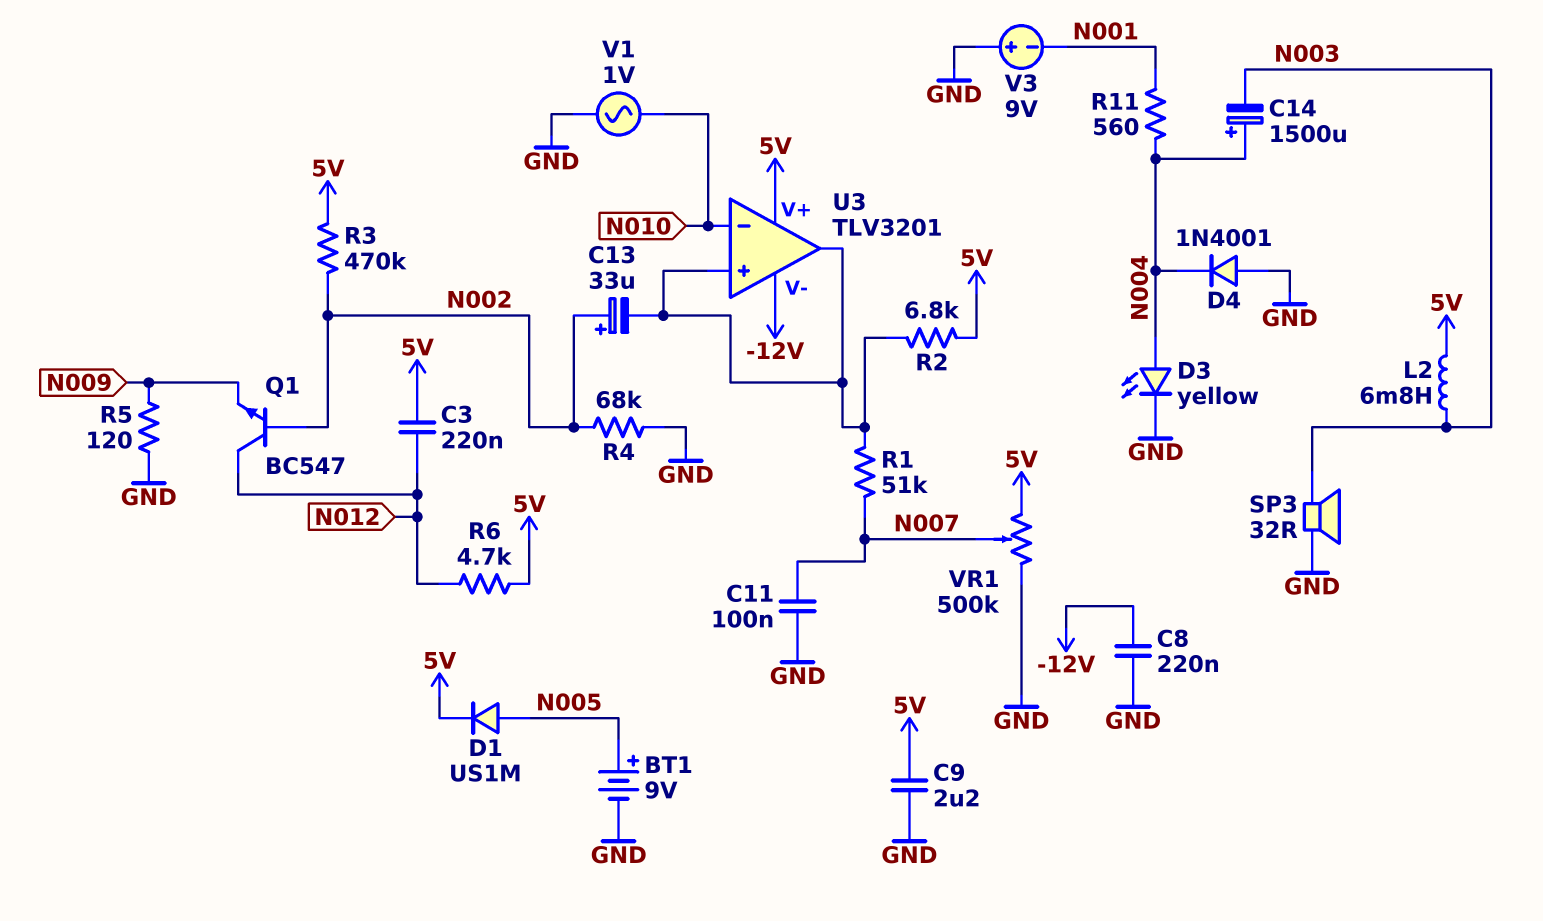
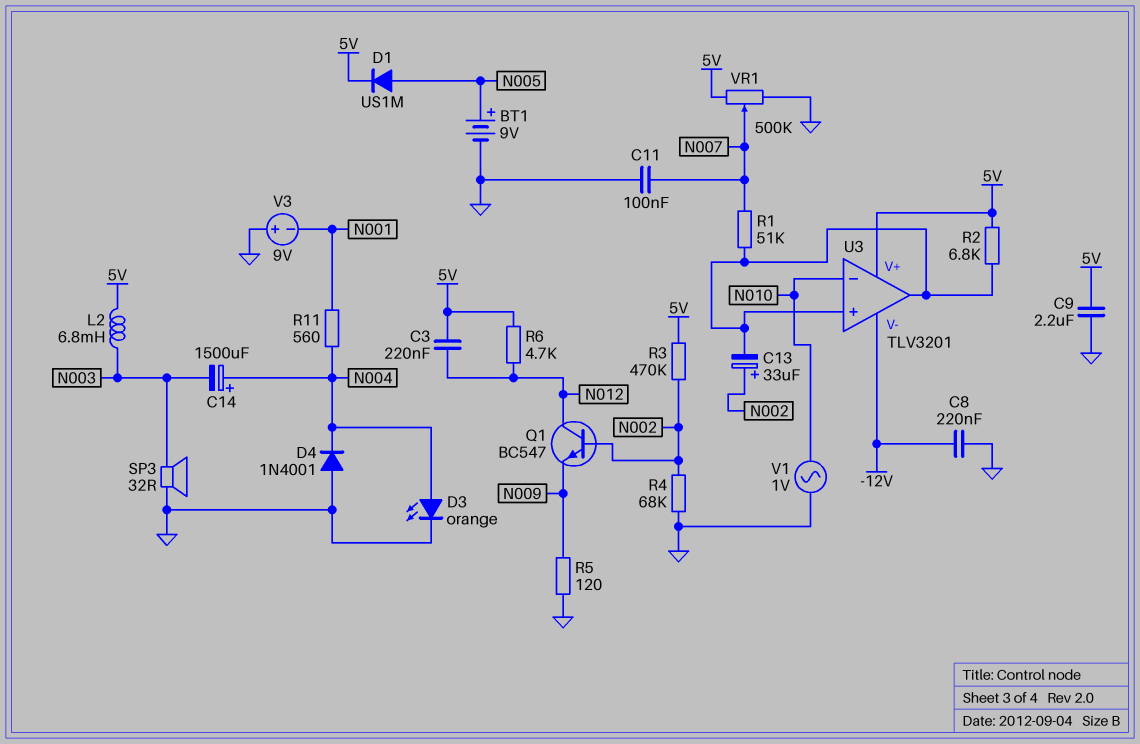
D3: LED yellow (A N004, K GND) -> LED orange (A N004, K GND)

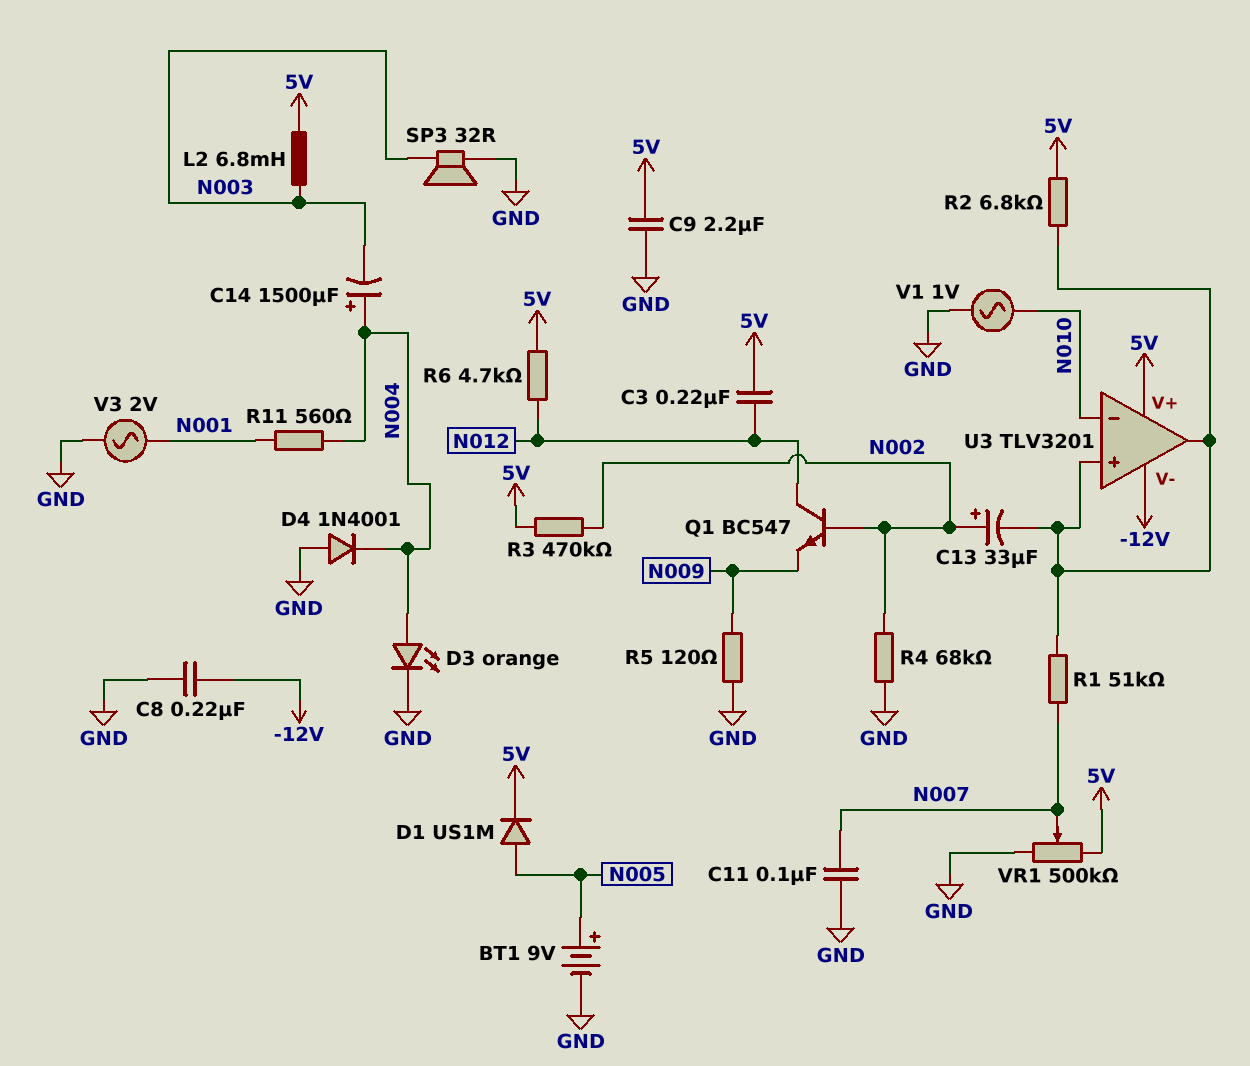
V3: 9V (plus GND, minus N001) -> AC 2V (GND, N001)

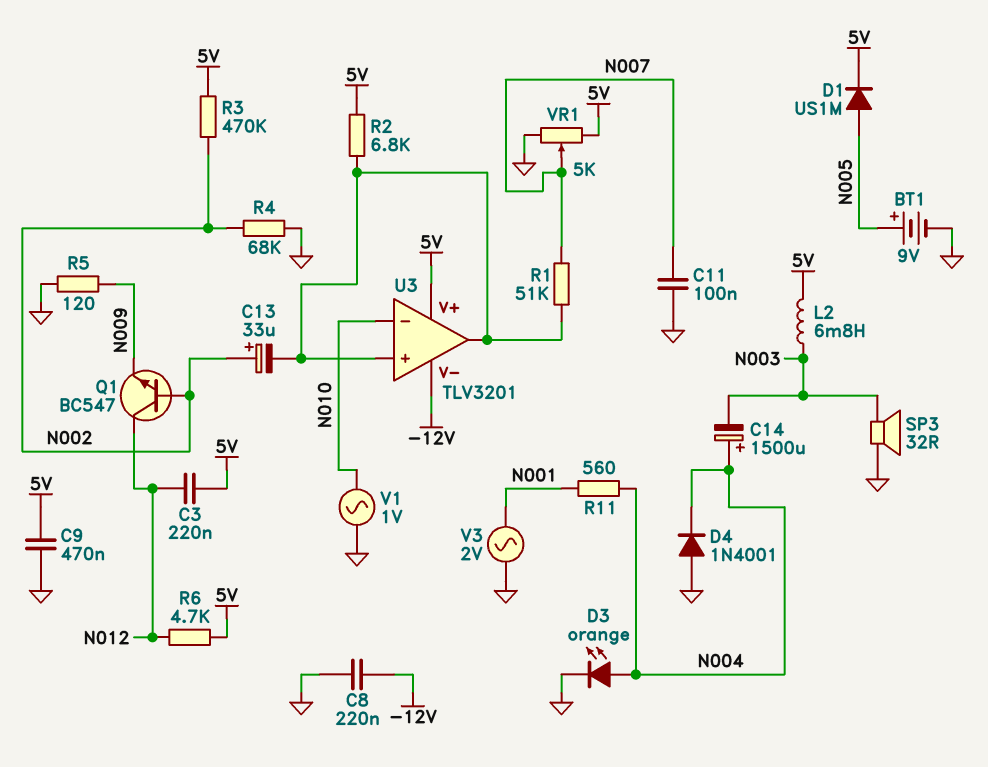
C9: 2.2uF (5V, GND) -> 470nF (5V, GND)
VR1: 500k (5V, GND, wiper N007) -> 5k (5V, GND, wiper N007)

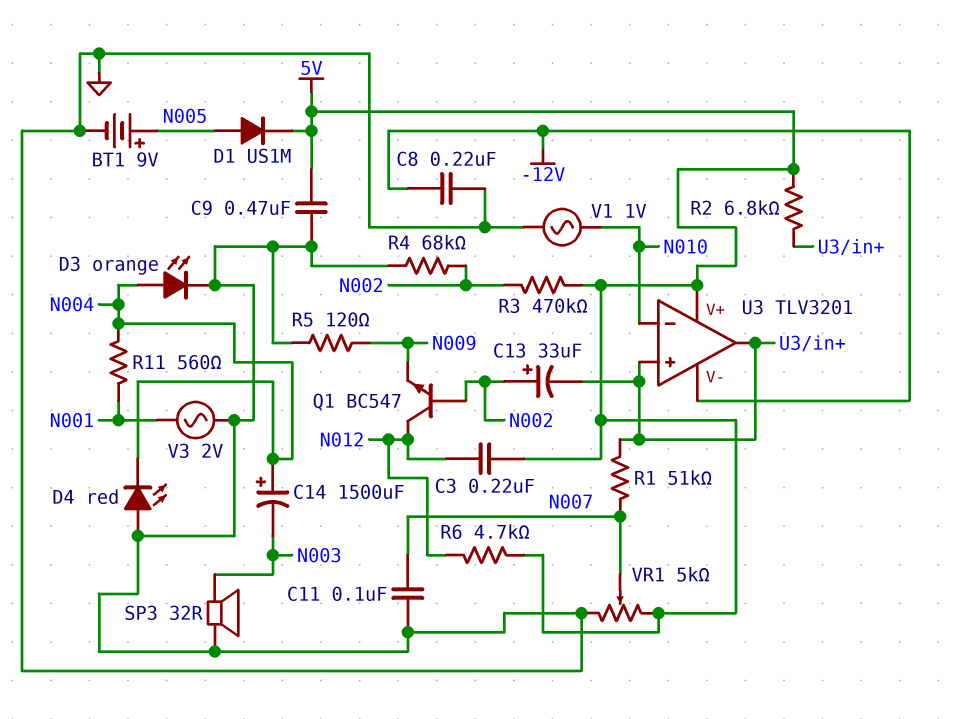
D4: diode 1N4001 (A GND, K N004) -> LED red (A GND, K N004)
L2: 6.8mH (5V, N003) -> none

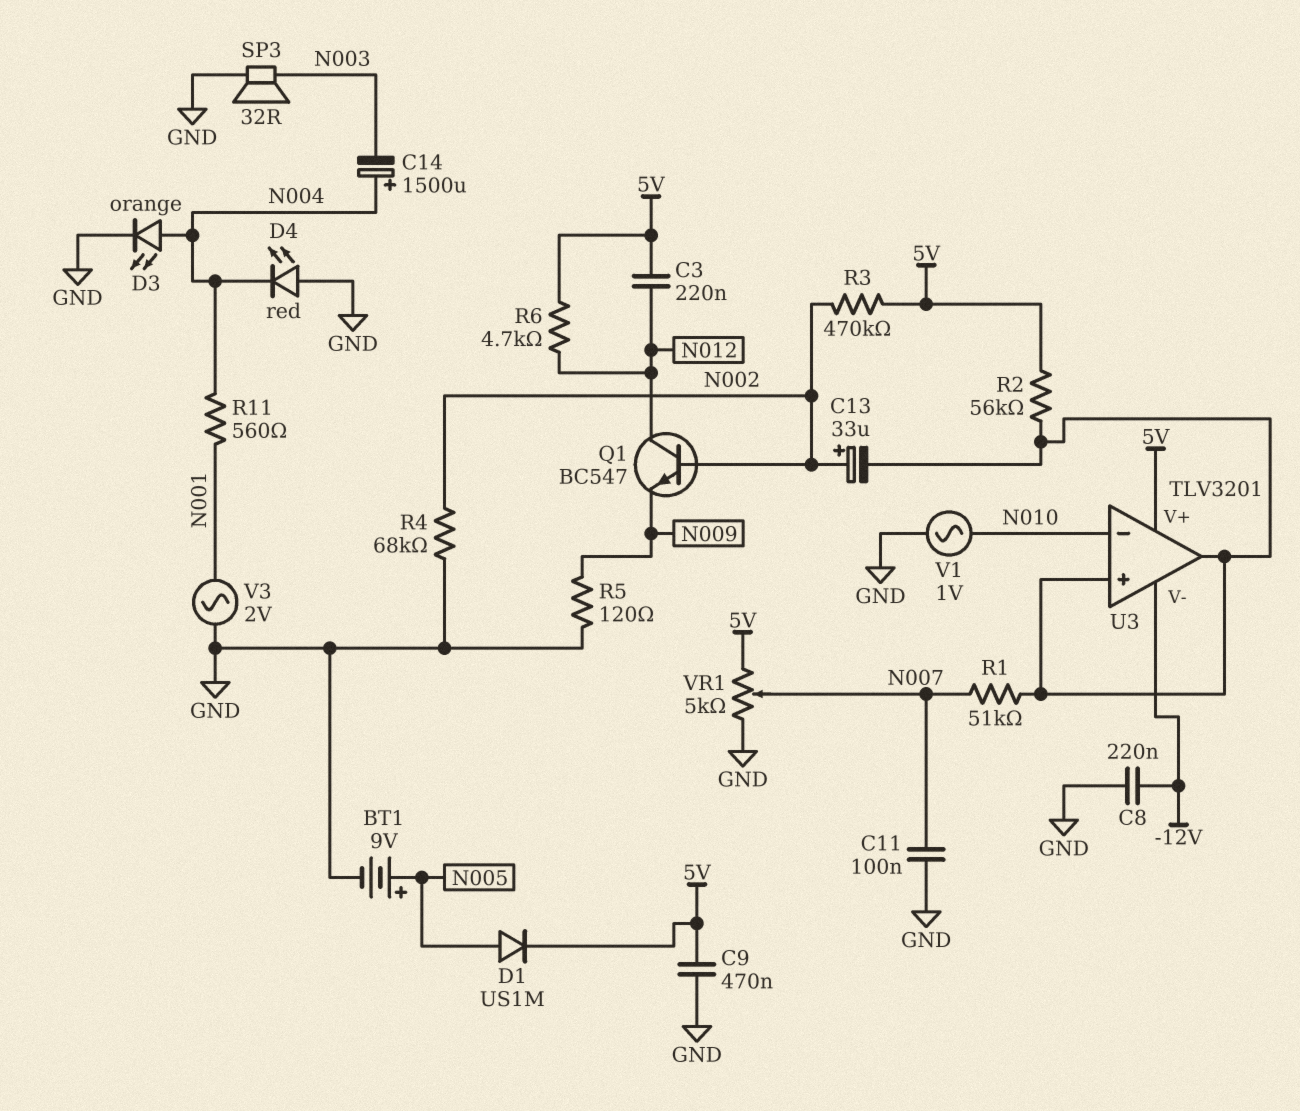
R2: 6.8k (5V, U3/in+) -> 56k (5V, U3/in+)

